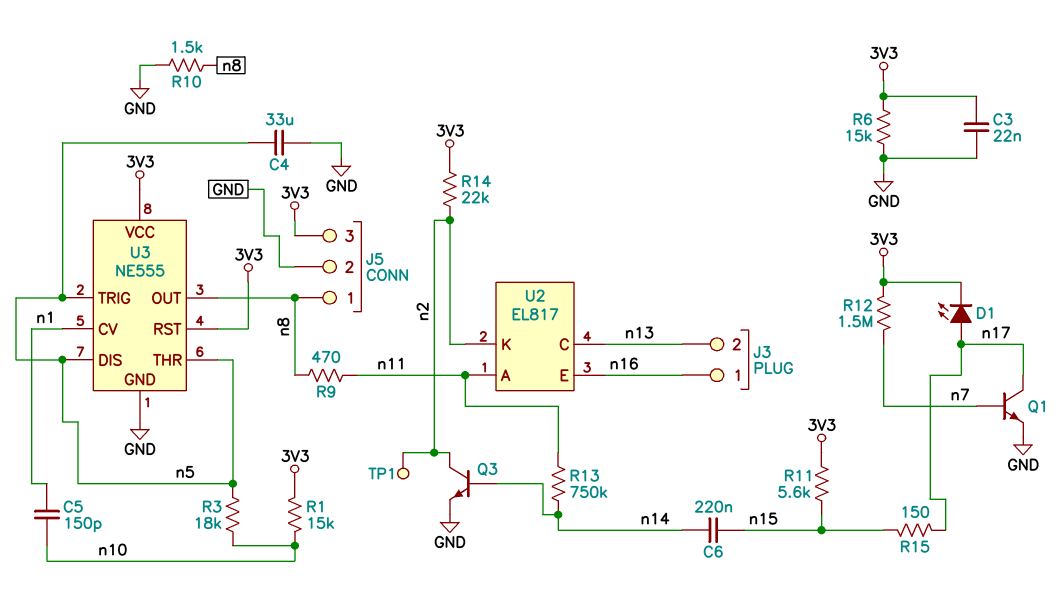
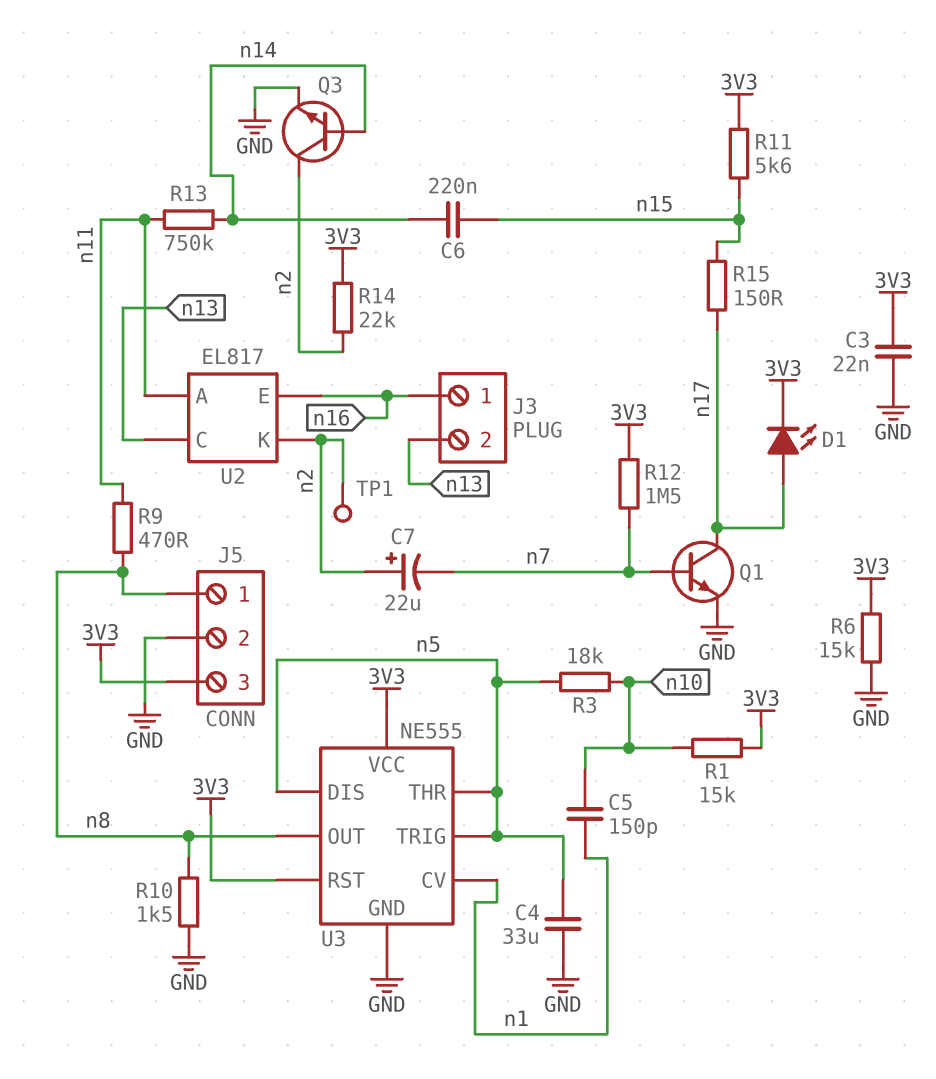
C7: none -> 22uF (plus n2, minus n7)

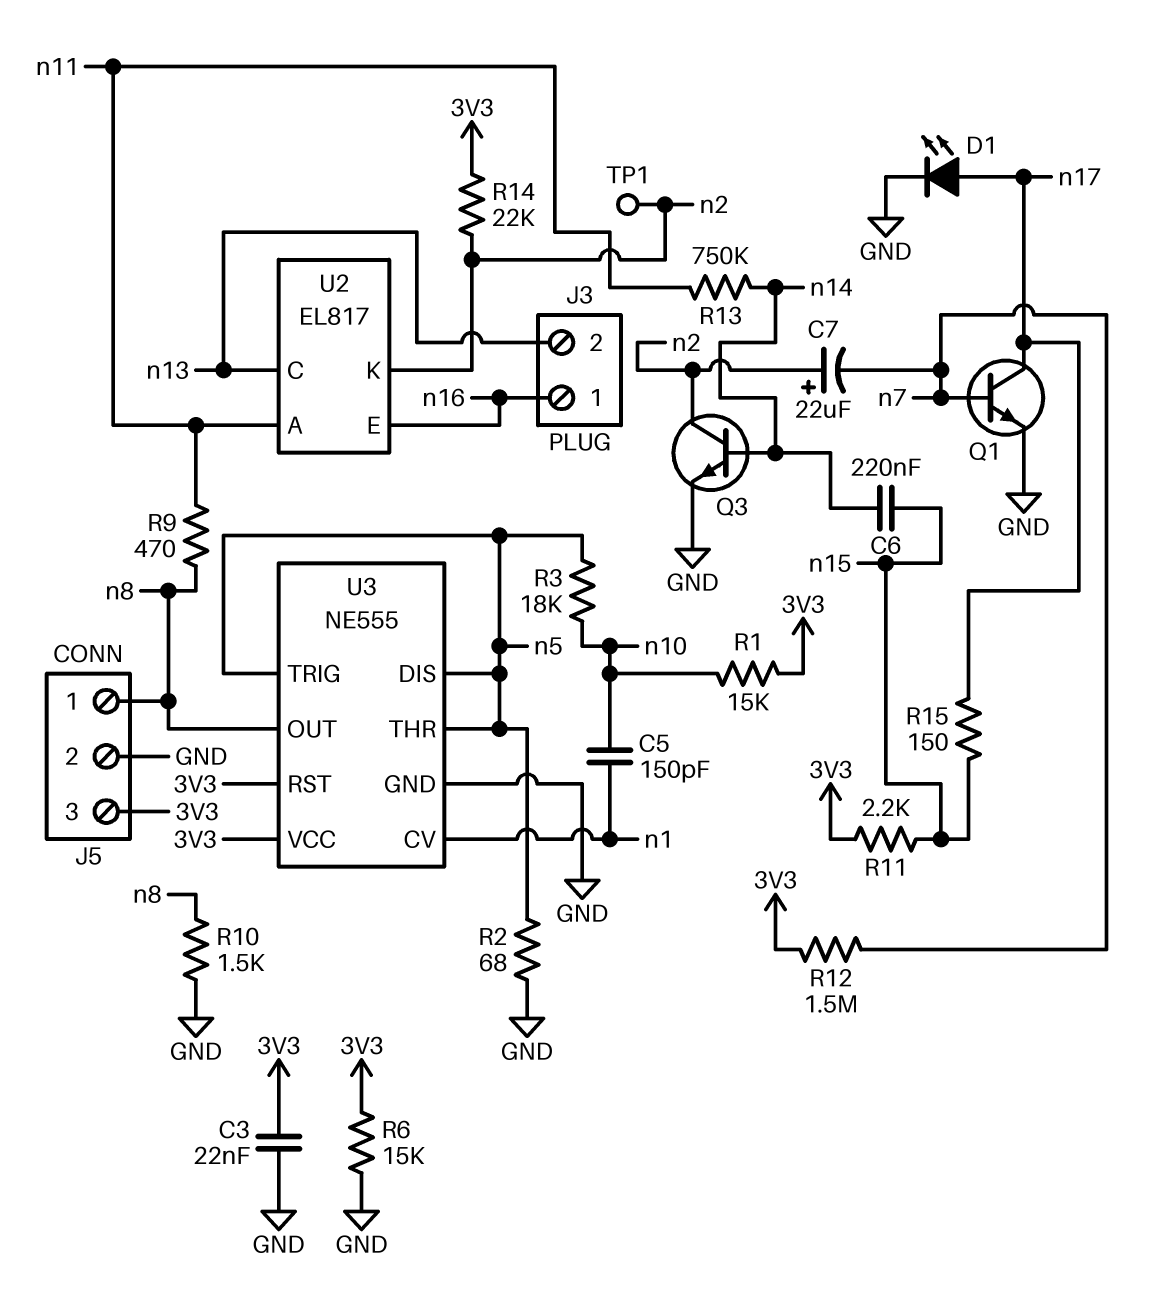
C4: 33uF (GND, n5) -> none
D1: LED (A n17, K 3V3) -> LED (A n17, K GND)
R2: none -> 68 (GND, n5)
R11: 5.6k (3V3, n15) -> 2.2k (3V3, n15)

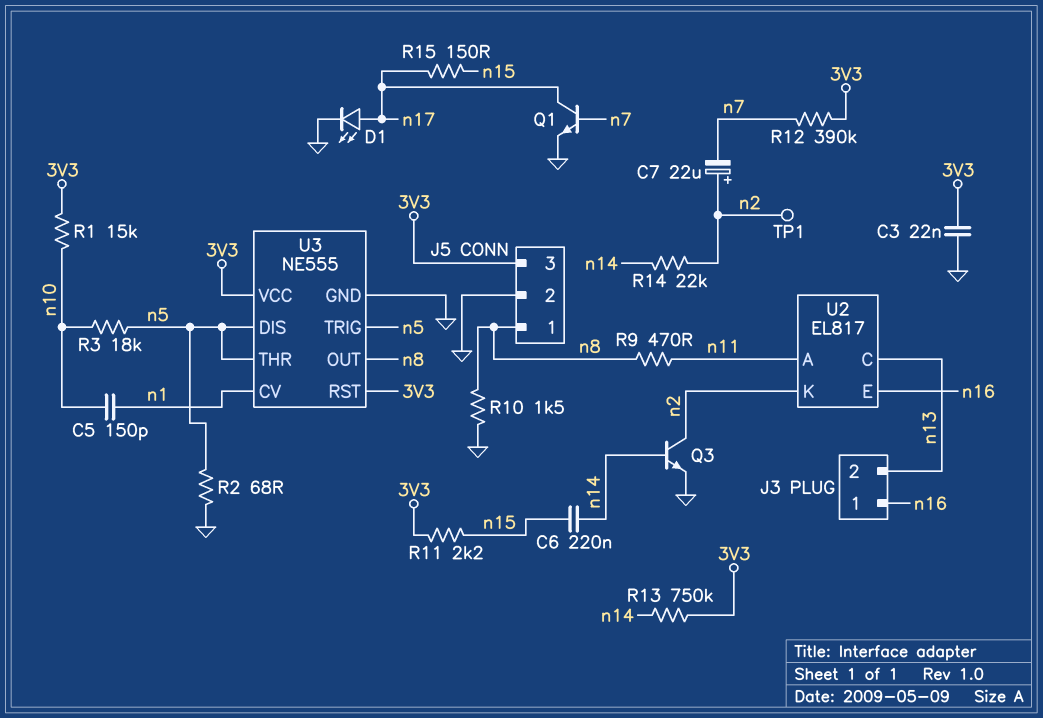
R6: 15k (3V3, GND) -> none
R12: 1.5M (3V3, n7) -> 390k (3V3, n7)
R13: 750k (n11, n14) -> 750k (3V3, n14)
R14: 22k (3V3, n2) -> 22k (n2, n14)

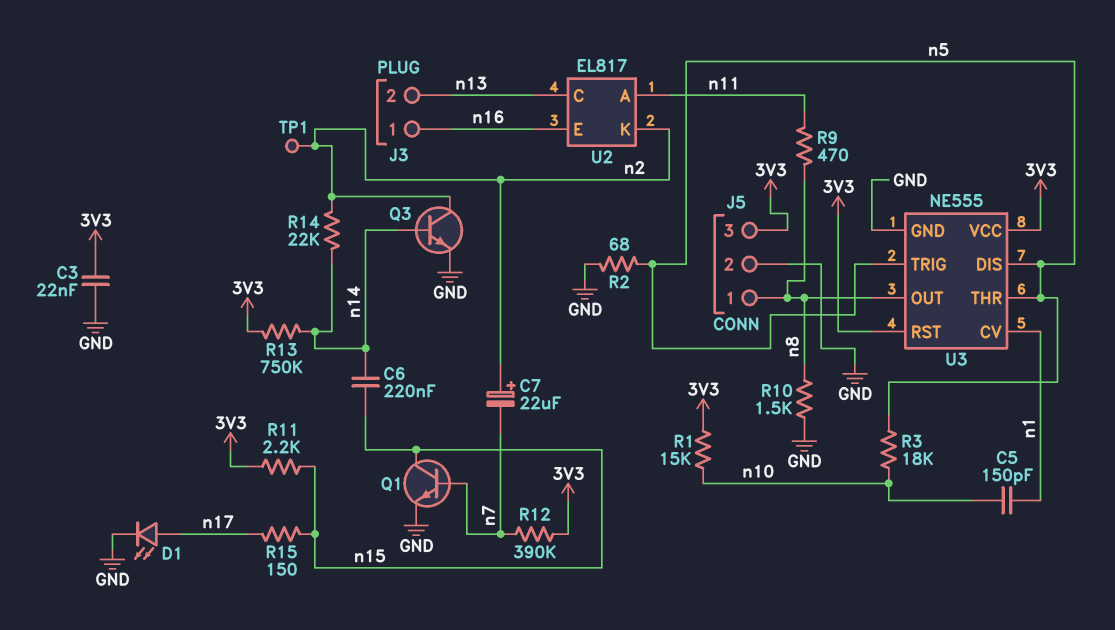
Q1: NPN (B n7, C n17, E GND) -> NPN (B n7, C n15, E GND)

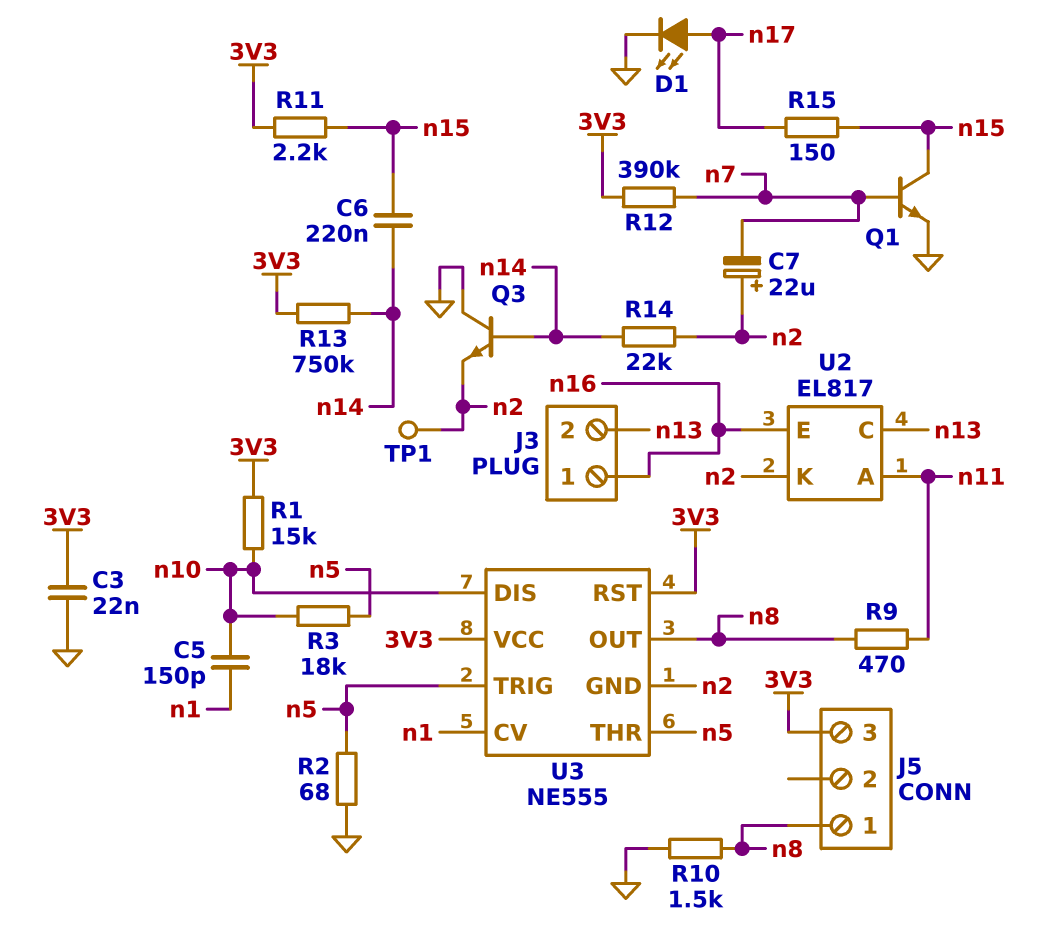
J5 pin 2: GND -> none
Q3: NPN (B n14, C n2, E GND) -> NPN (B n14, C GND, E n2)
U3 pin DIS: n5 -> n10
U3 pin GND: GND -> n2

